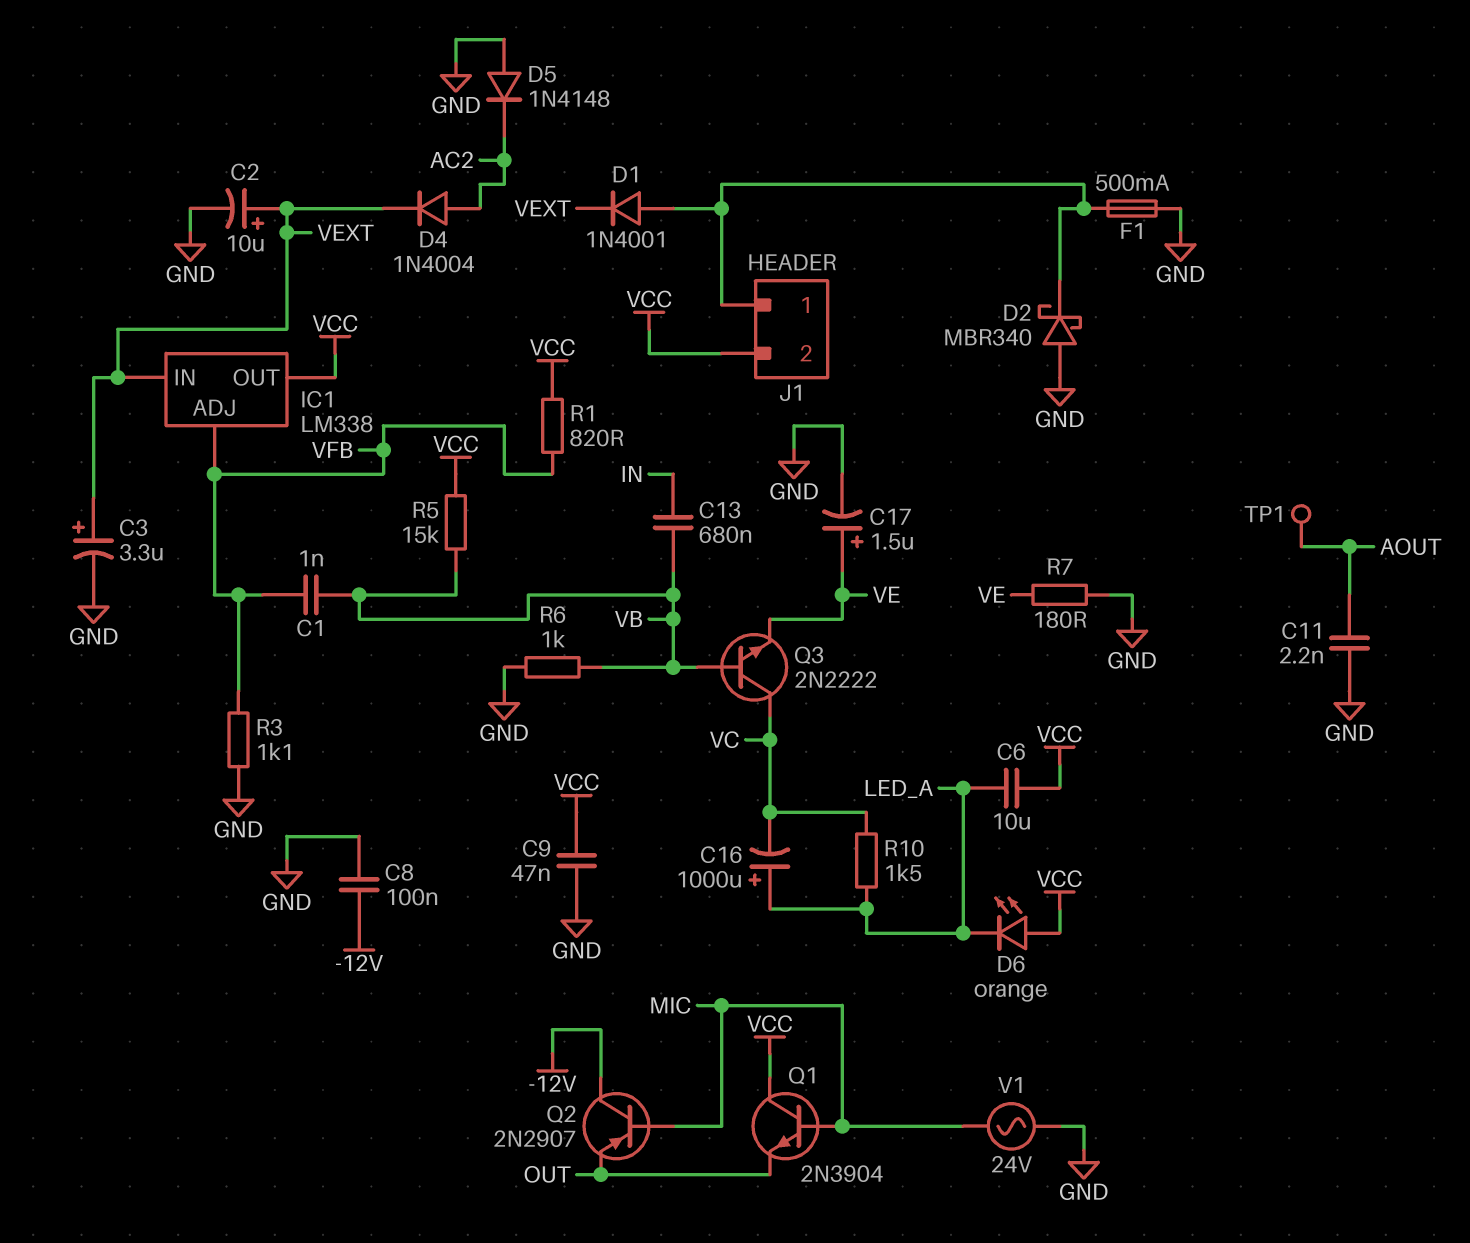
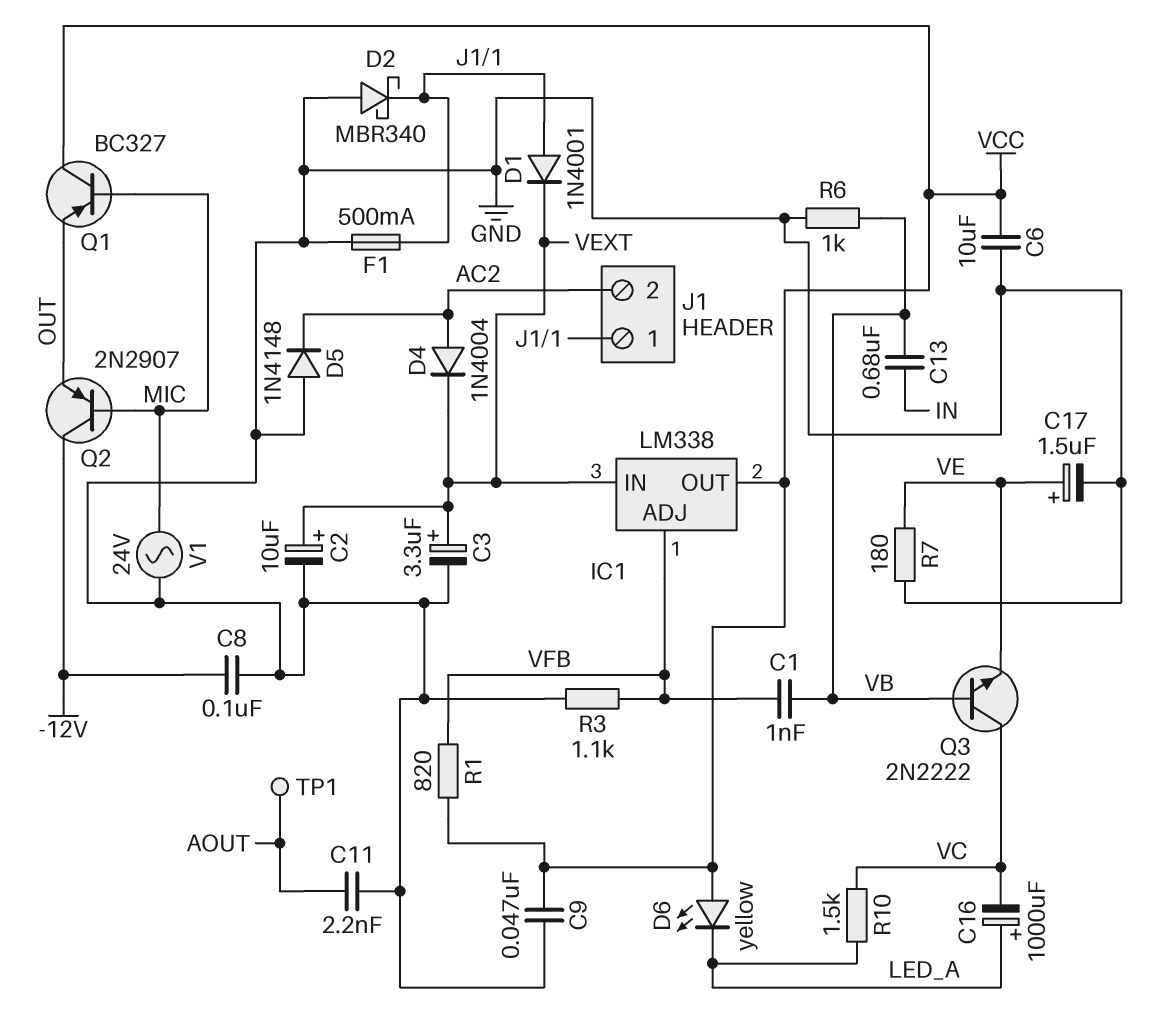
C6: 10uF (LED_A, VCC) -> 10uF (GND, VCC)
D6: LED orange (A VCC, K LED_A) -> LED yellow (A VCC, K LED_A)
J1 pin 2: VCC -> AC2
Q1: NPN 2N3904 (B MIC, C VCC, E OUT) -> PNP BC327 (B MIC, C VCC, E OUT)
R5: 15k (VB, VCC) -> none

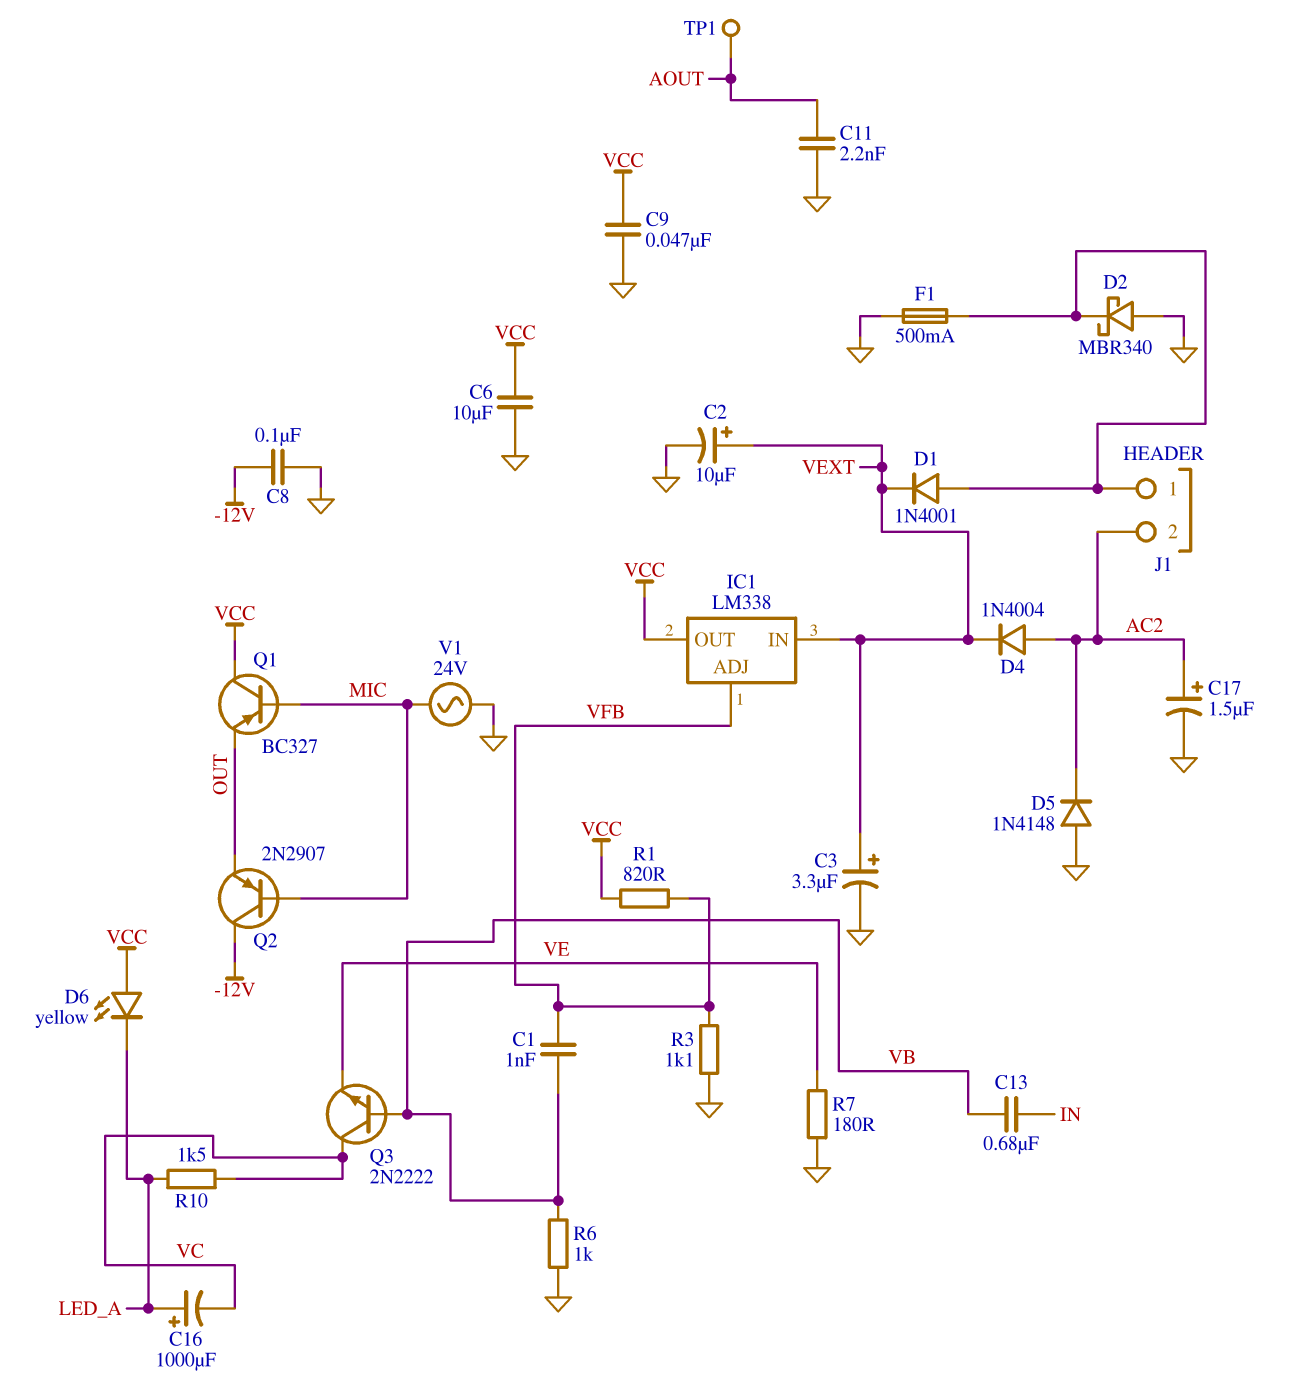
C17: 1.5uF (plus VE, minus GND) -> 1.5uF (plus AC2, minus GND)

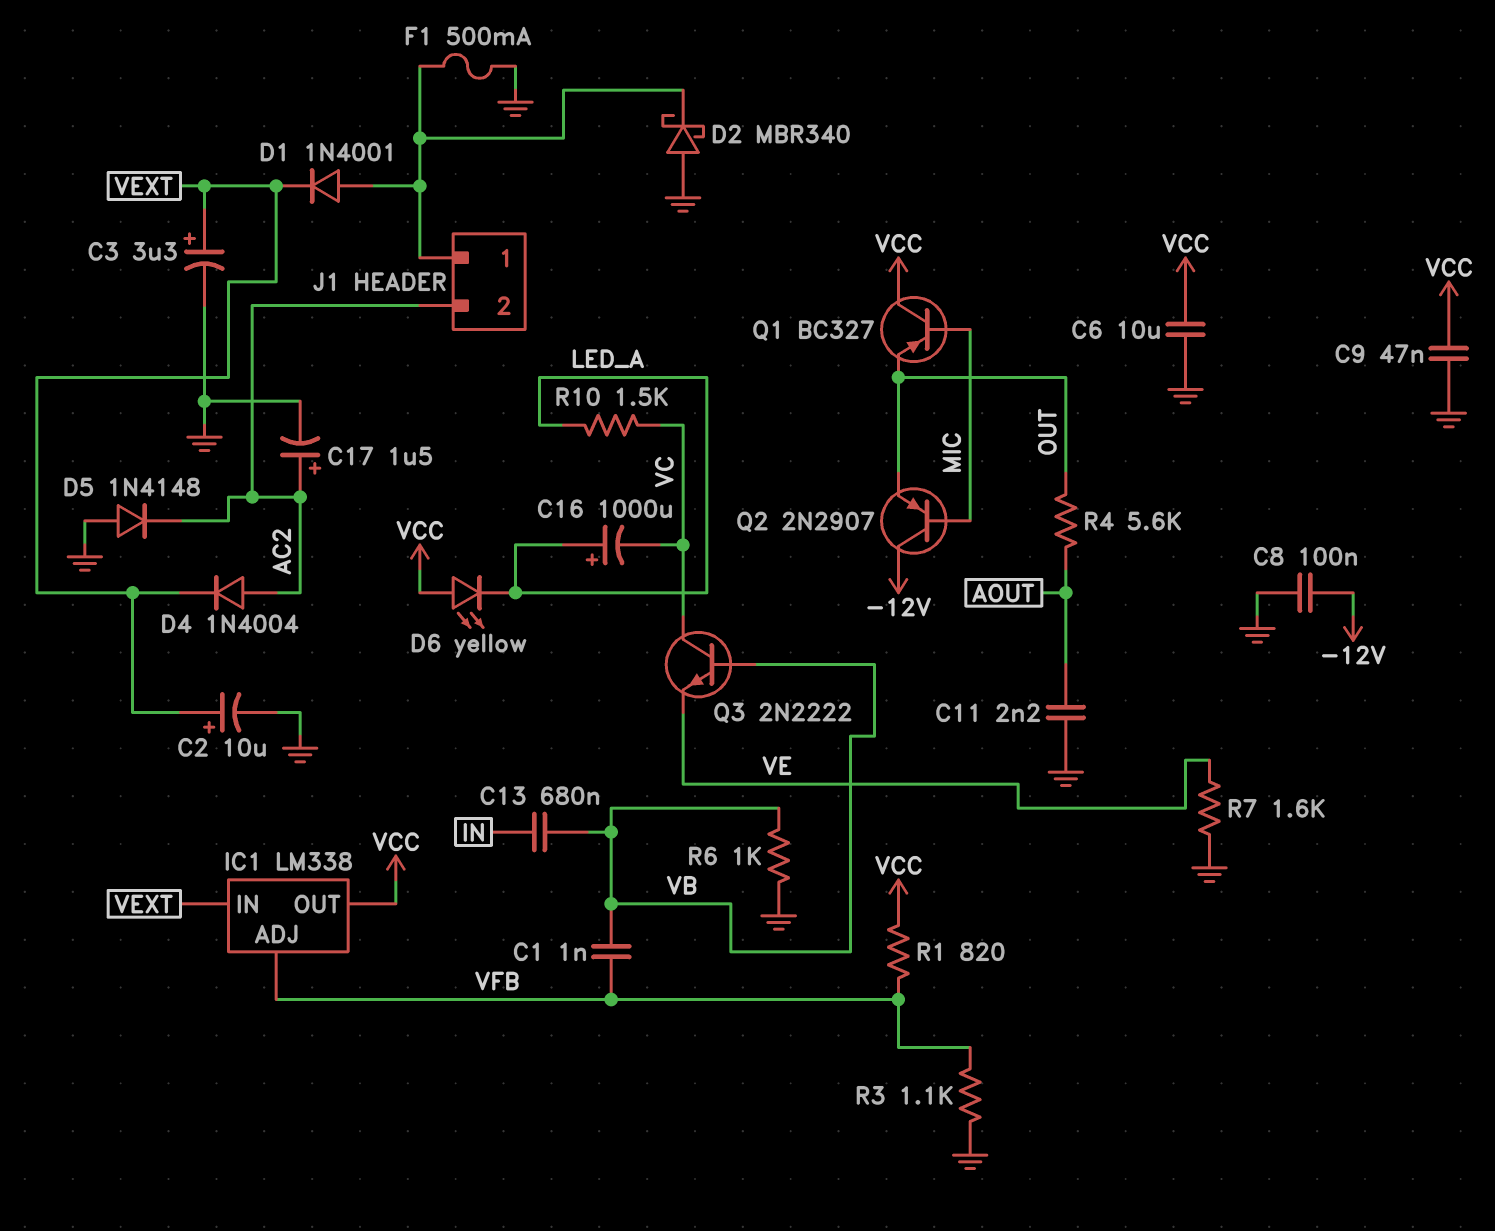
R4: none -> 5.6k (AOUT, OUT)
R7: 180 (GND, VE) -> 1.6k (GND, VE)
TP1: test point (AOUT) -> none
V1: AC 24V (GND, MIC) -> none

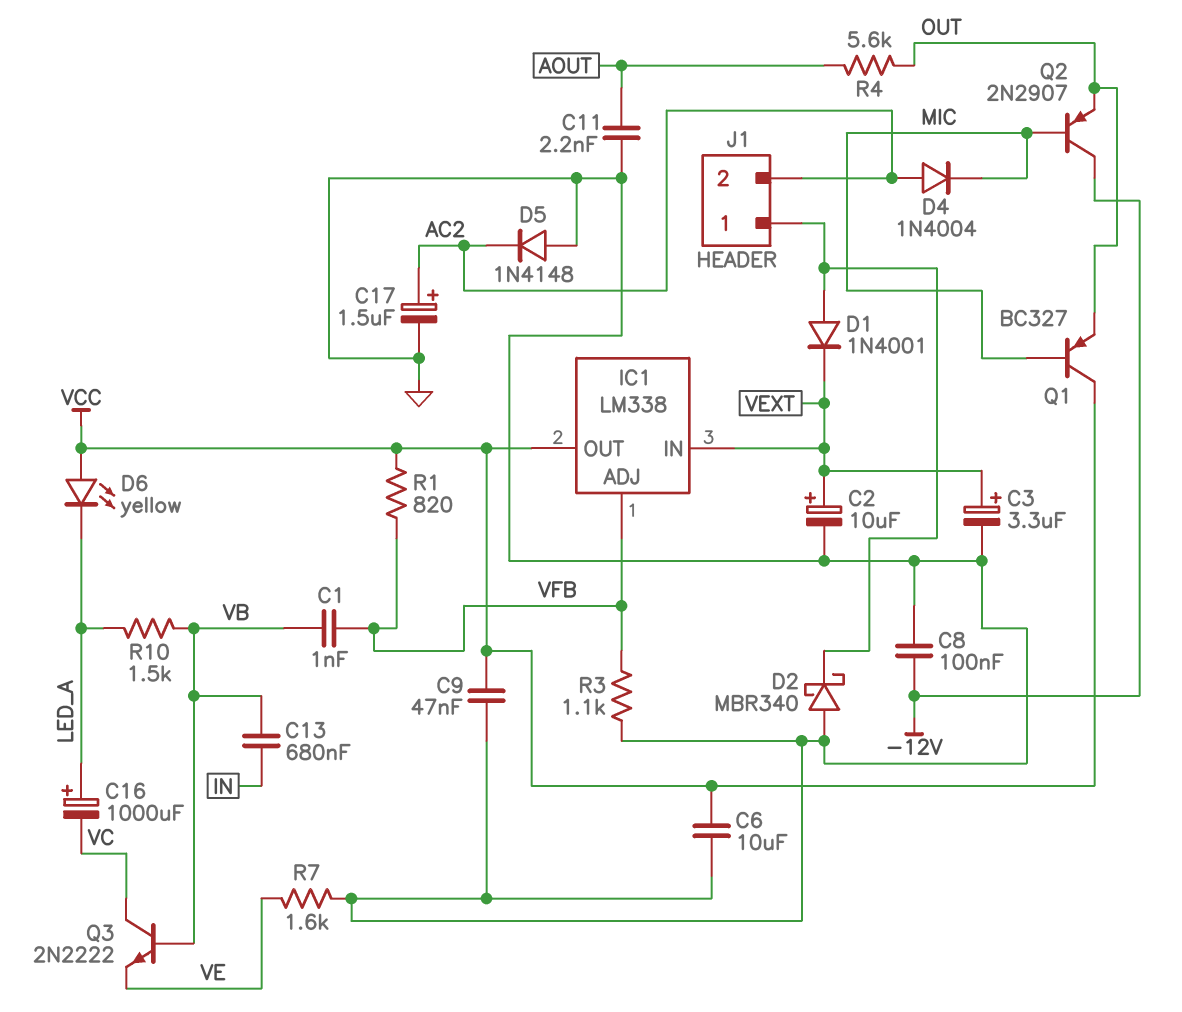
D4: diode 1N4004 (A AC2, K VEXT) -> diode 1N4004 (A AC2, K MIC)
F1: 500mA (GND, J1/1) -> none
R6: 1k (GND, VB) -> none
R10: 1.5k (LED_A, VC) -> 1.5k (LED_A, VB)

